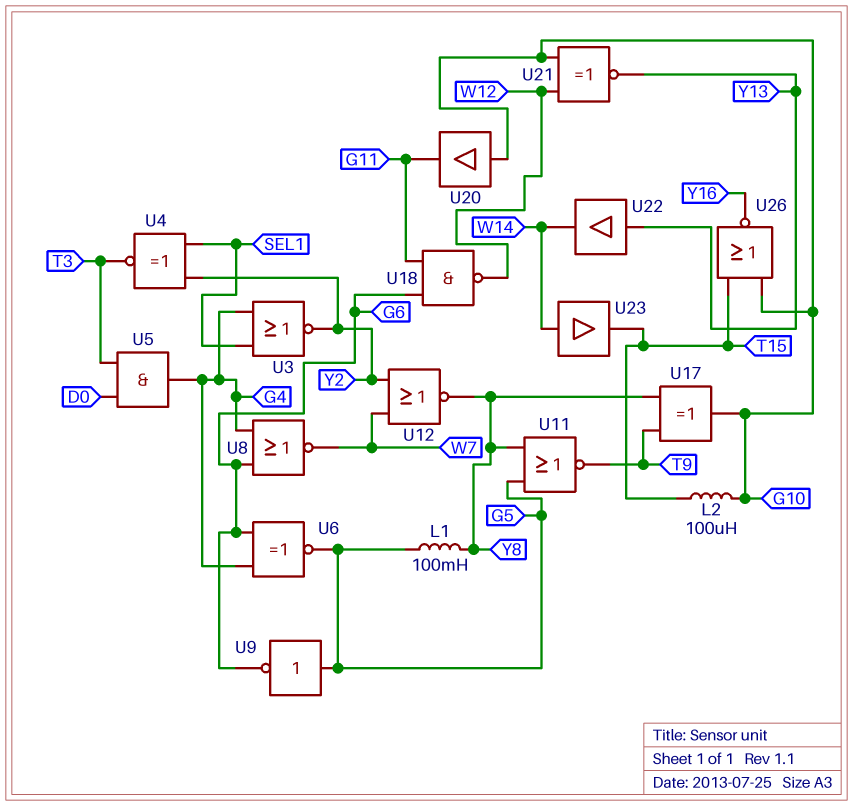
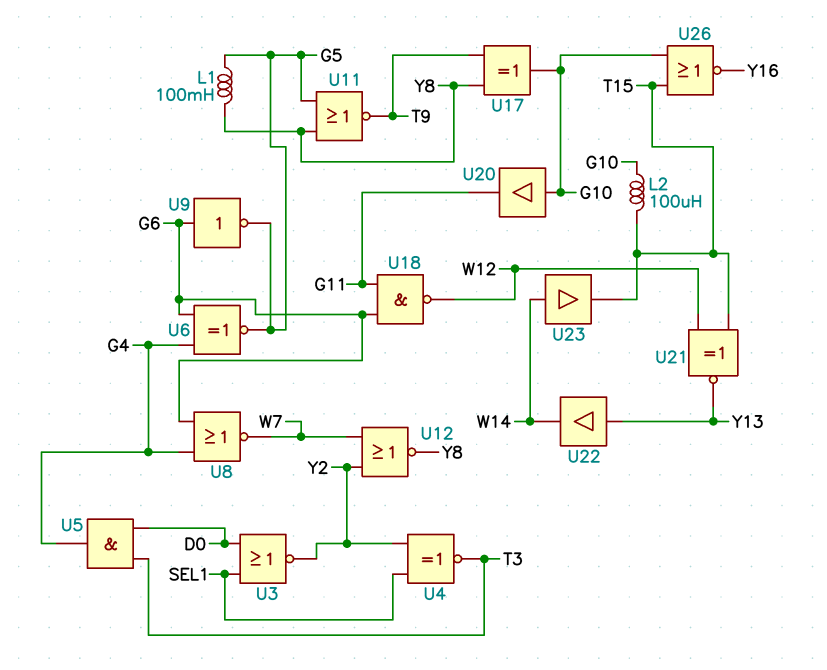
U3: NOR (in G4, in SEL1, out Y2) -> NOR (in D0, in SEL1, out Y2)
U9: NOT (in G5, out G6) -> NOT (in G6, out G5)
U21: XNOR (in G10, in W12, out Y13) -> XNOR (in T15, in W12, out Y13)

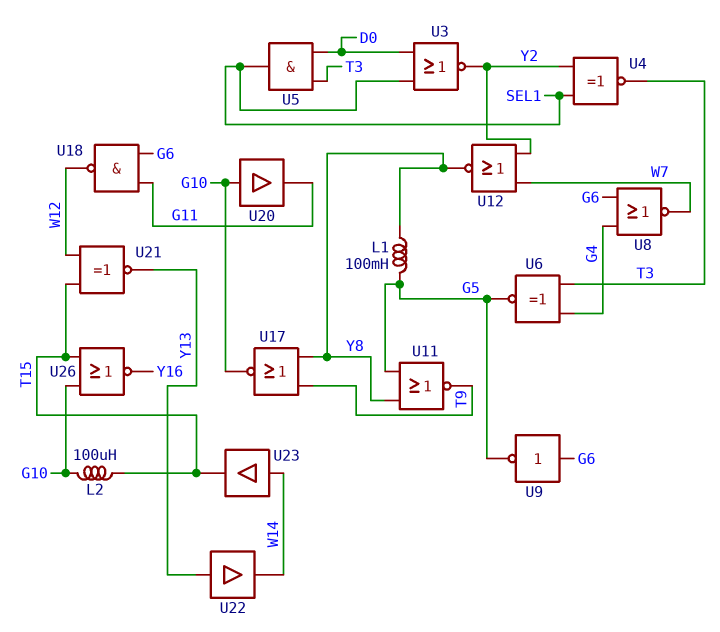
U5: AND (in D0, in T3, out G4) -> AND (in D0, in T3, out SEL1)
U6: XNOR (in G4, in G6, out G5) -> XNOR (in G4, in T3, out G5)
U17: XOR (in T9, in Y8, out G10) -> NOR (in T9, in Y8, out G10)

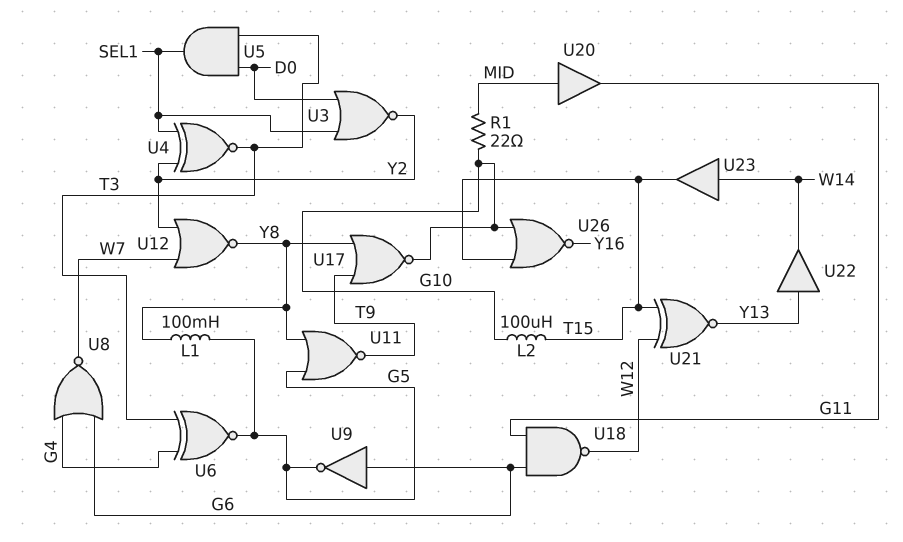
R1: none -> 22 (G10, MID)
U20: buffer (in G10, out G11) -> buffer (in MID, out G11)

